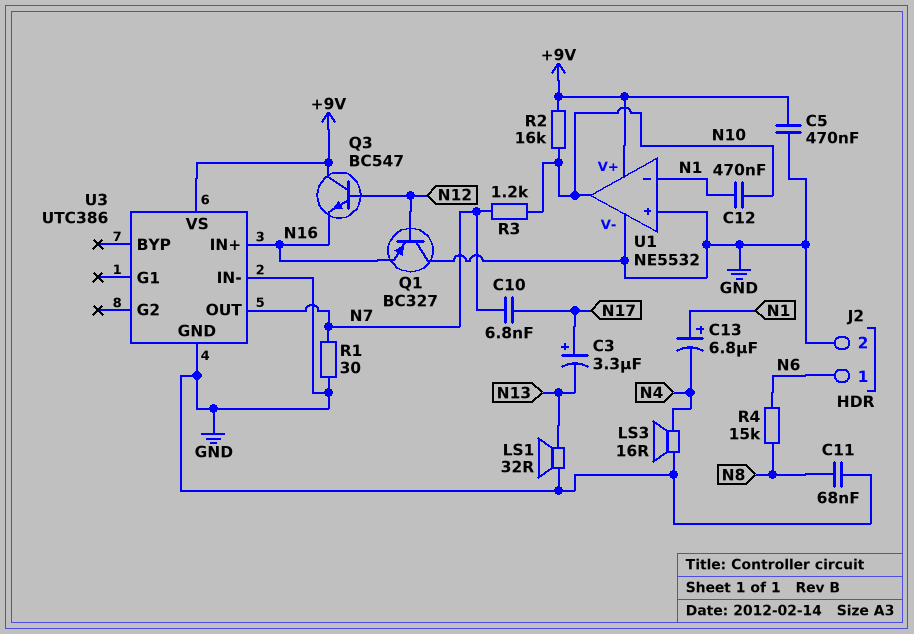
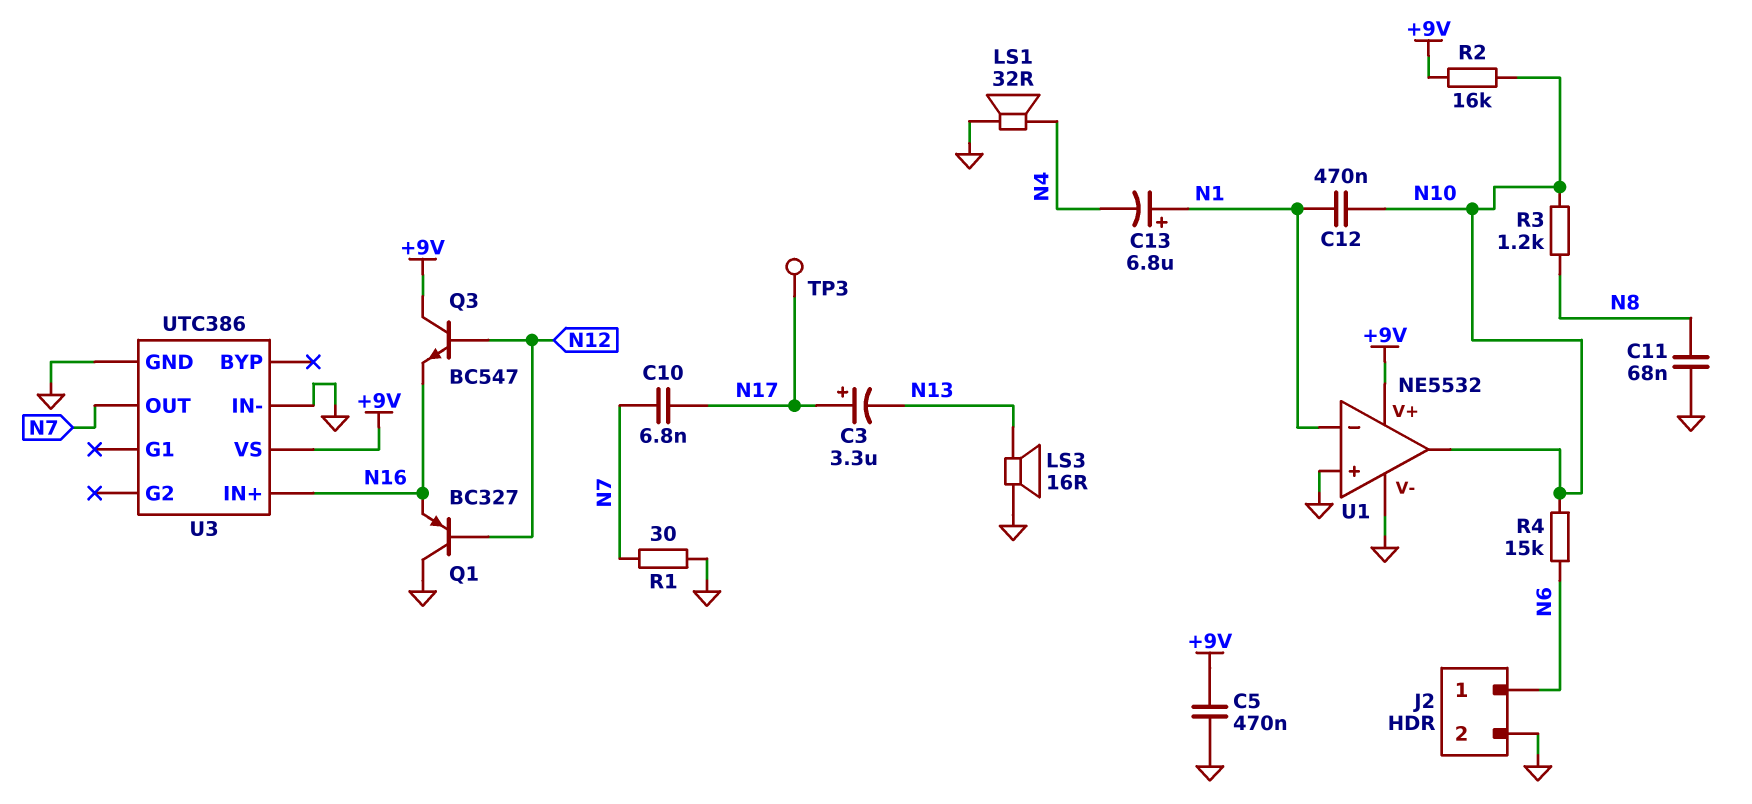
LS1: speaker 32R (GND, N13) -> speaker 32R (GND, N4)
LS3: speaker 16R (GND, N4) -> speaker 16R (GND, N13)
R3: 1.2k (N7, N10) -> 1.2k (N8, N10)
R4: 15k (N6, N8) -> 15k (N6, N10)
TP3: none -> test point (N17)

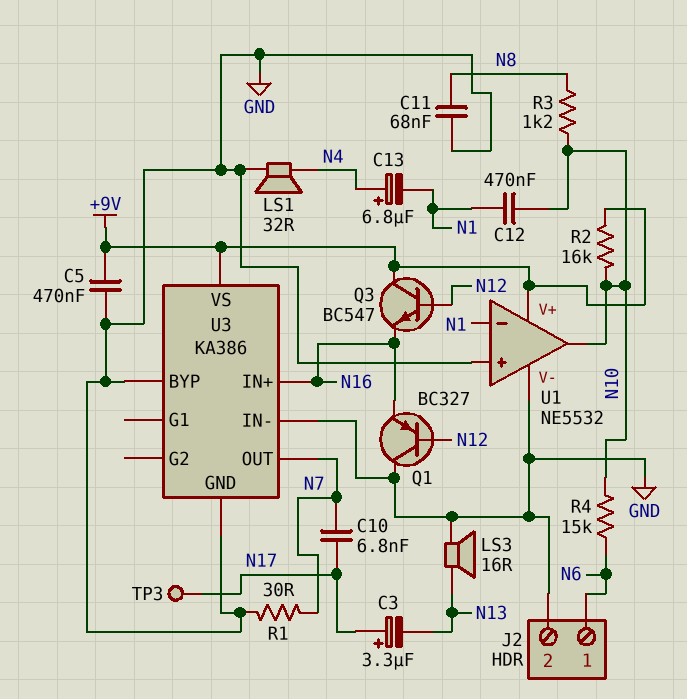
C13: 6.8uF (plus N1, minus N4) -> 6.8uF (plus N4, minus N1)
U3: UTC386 -> KA386
U3 pin BYP: none -> GND

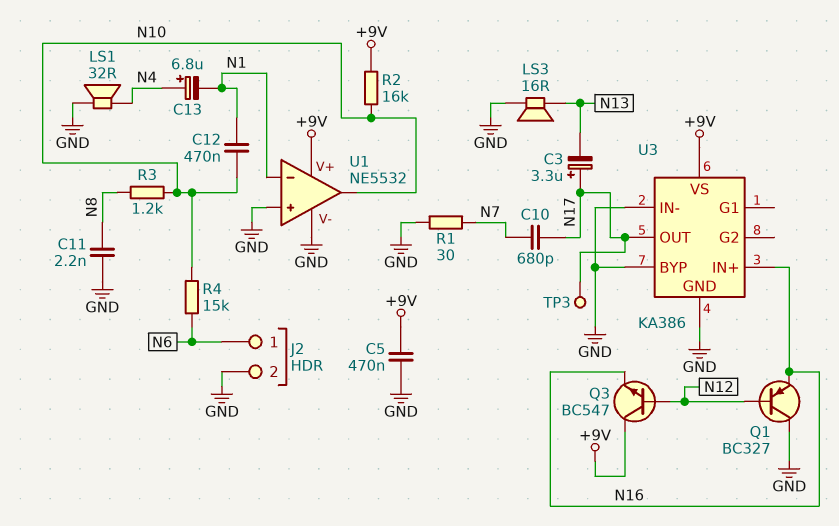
C10: 6.8nF (N7, N17) -> 680pF (N7, N17)
C11: 68nF (GND, N8) -> 2.2nF (GND, N8)
U3 pin OUT: N7 -> N17

